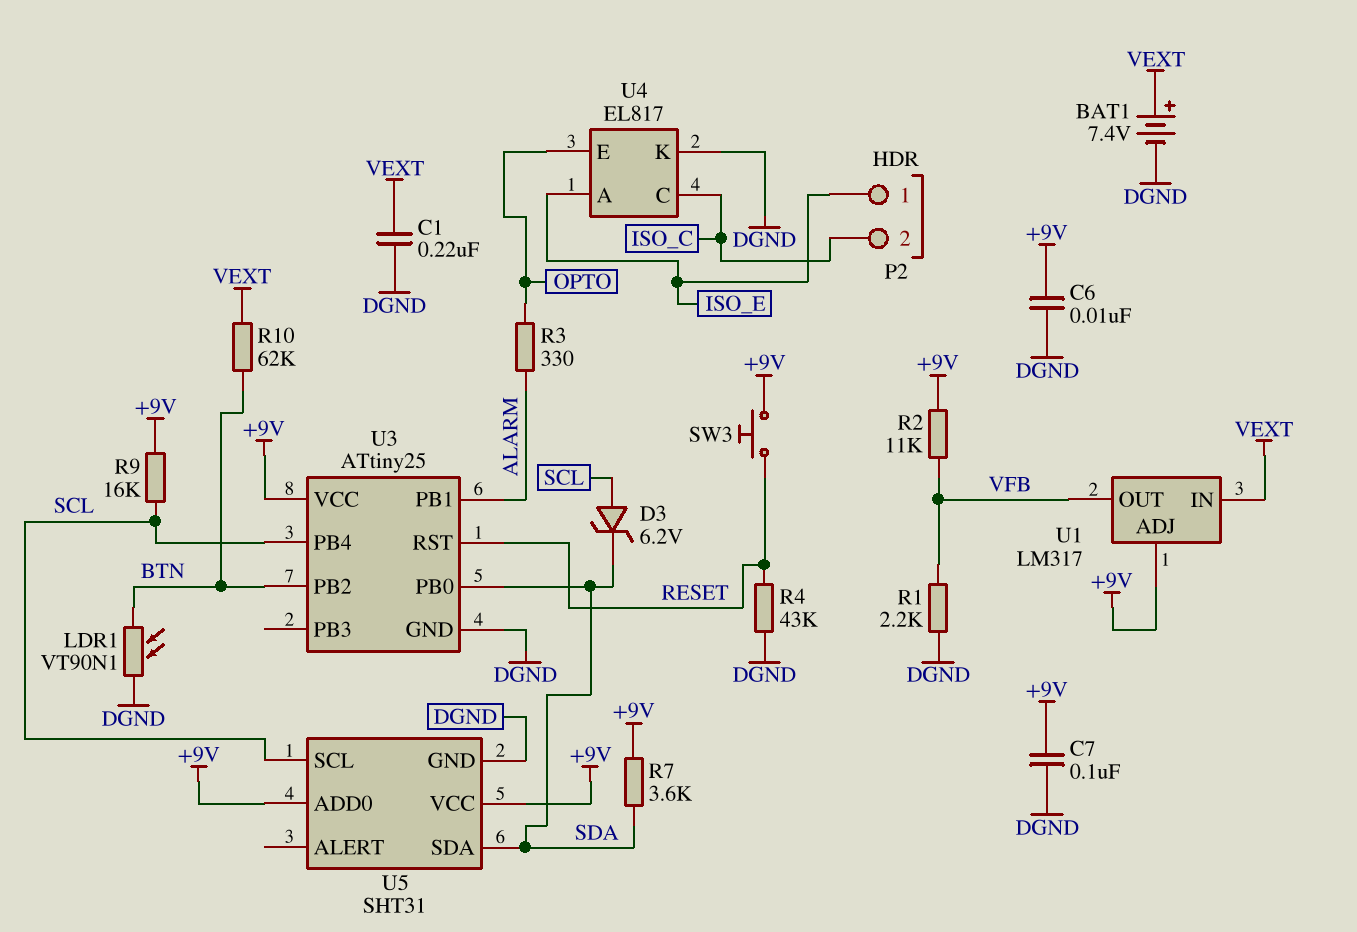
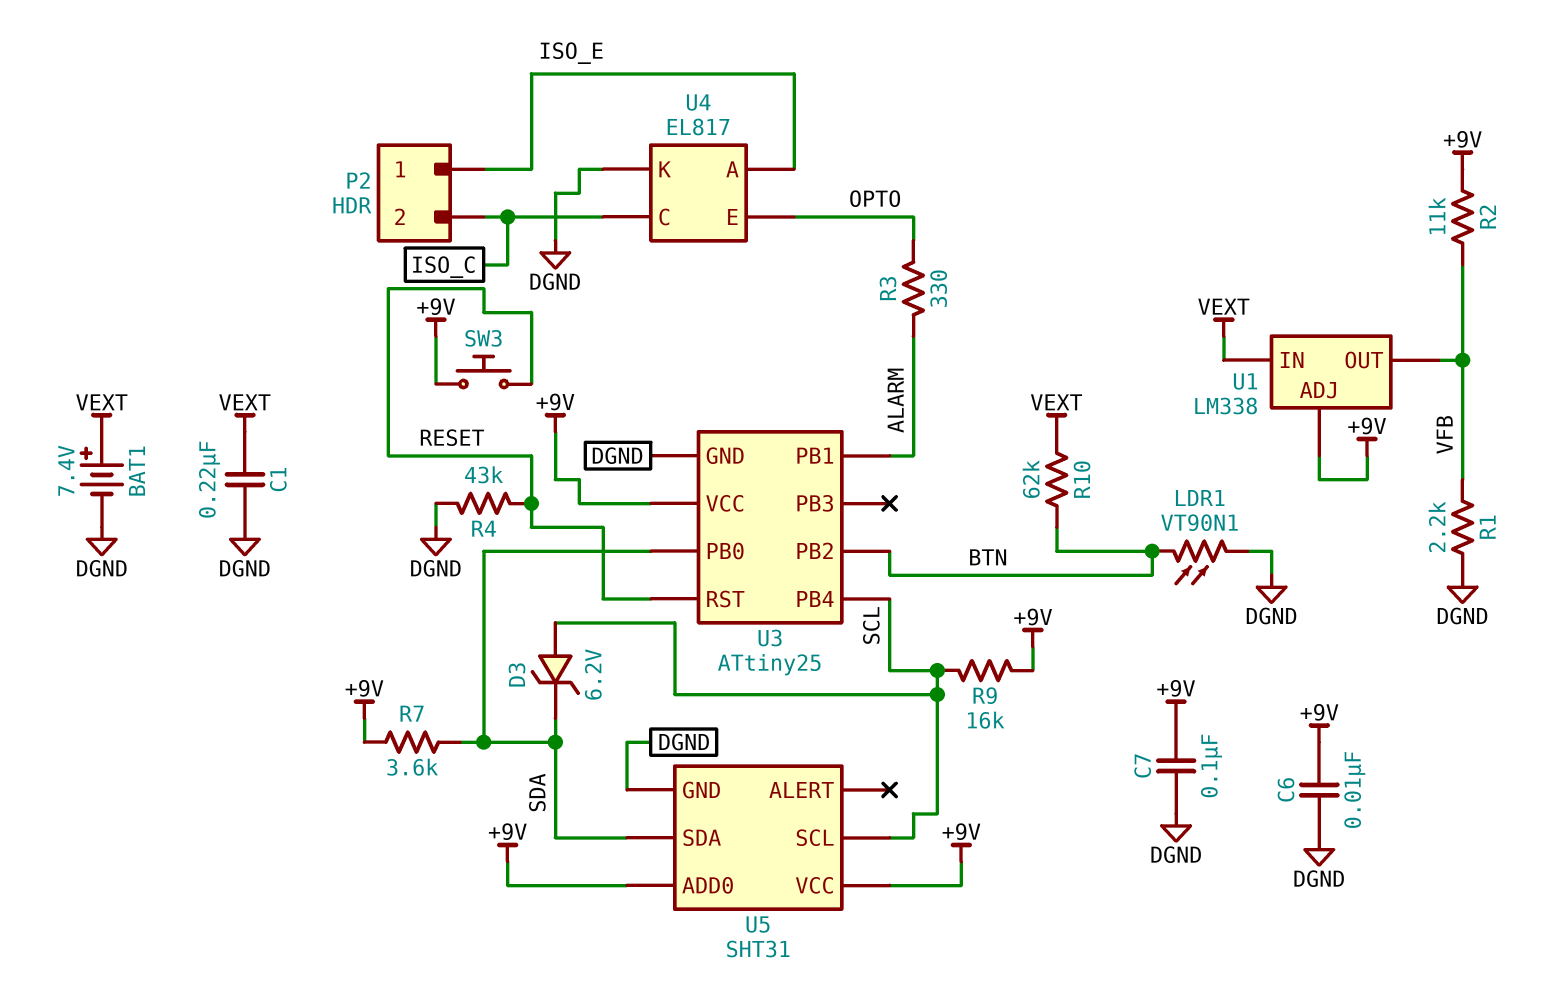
U1: LM317 -> LM338

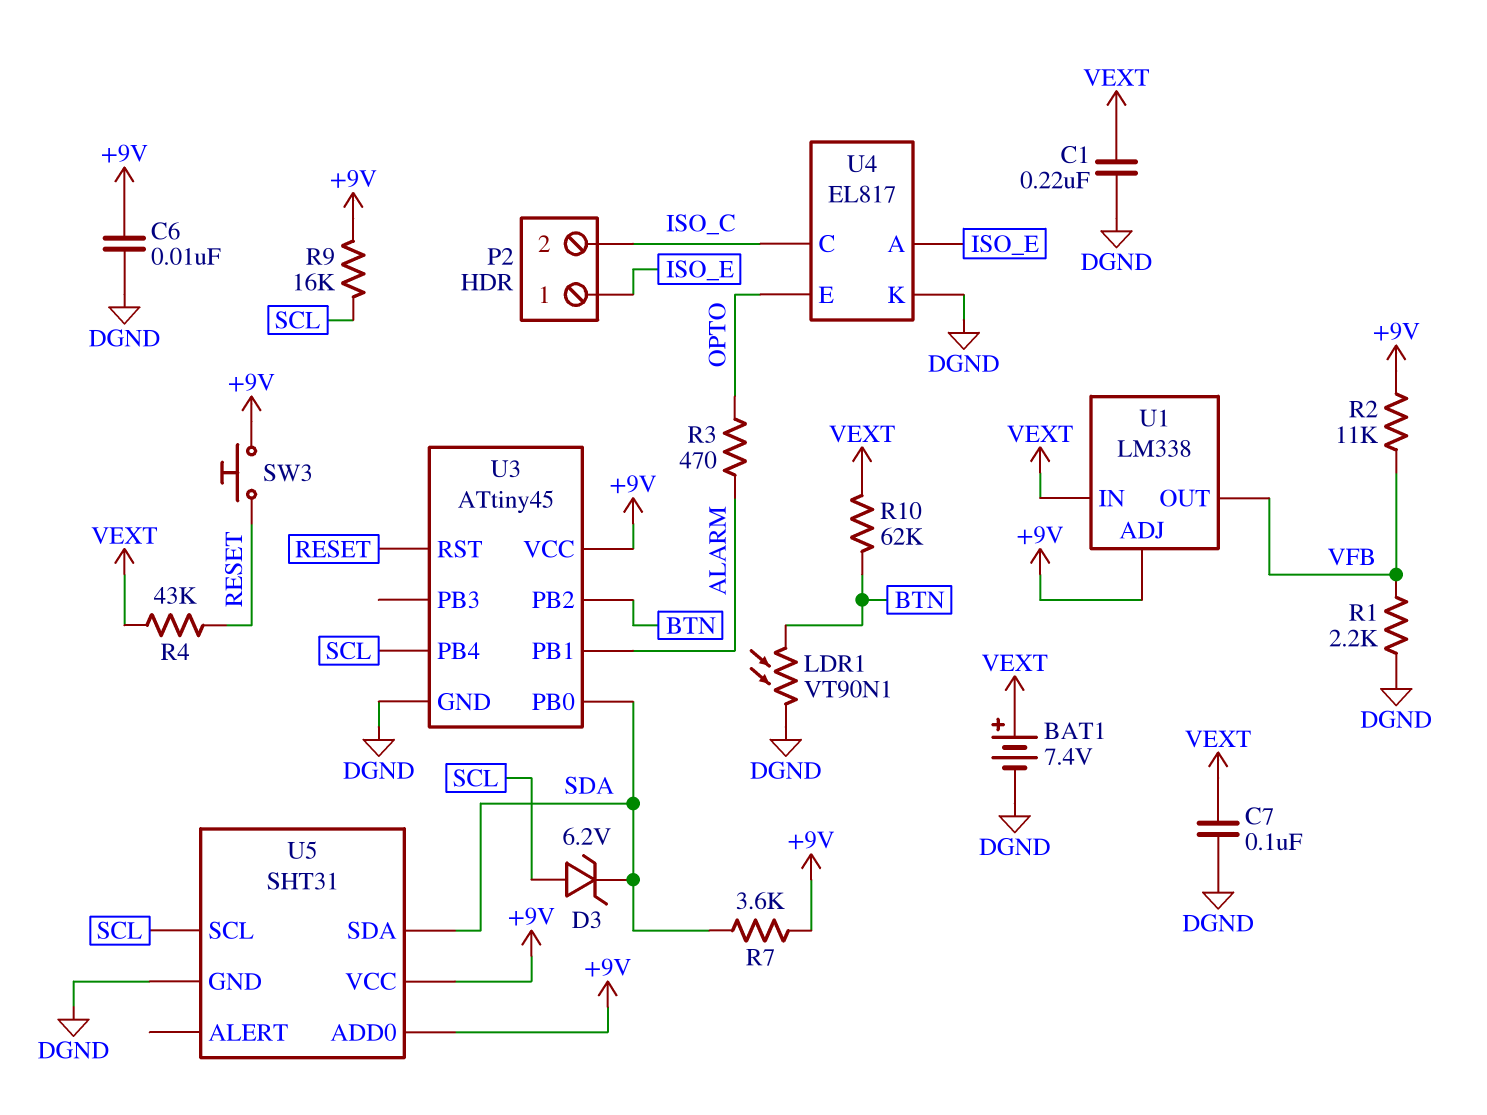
C7: 100nF (+9V, DGND) -> 100nF (DGND, VEXT)
R3: 330 (ALARM, OPTO) -> 470 (ALARM, OPTO)
R4: 43k (DGND, RESET) -> 43k (RESET, VEXT)
U3: ATtiny25 -> ATtiny45

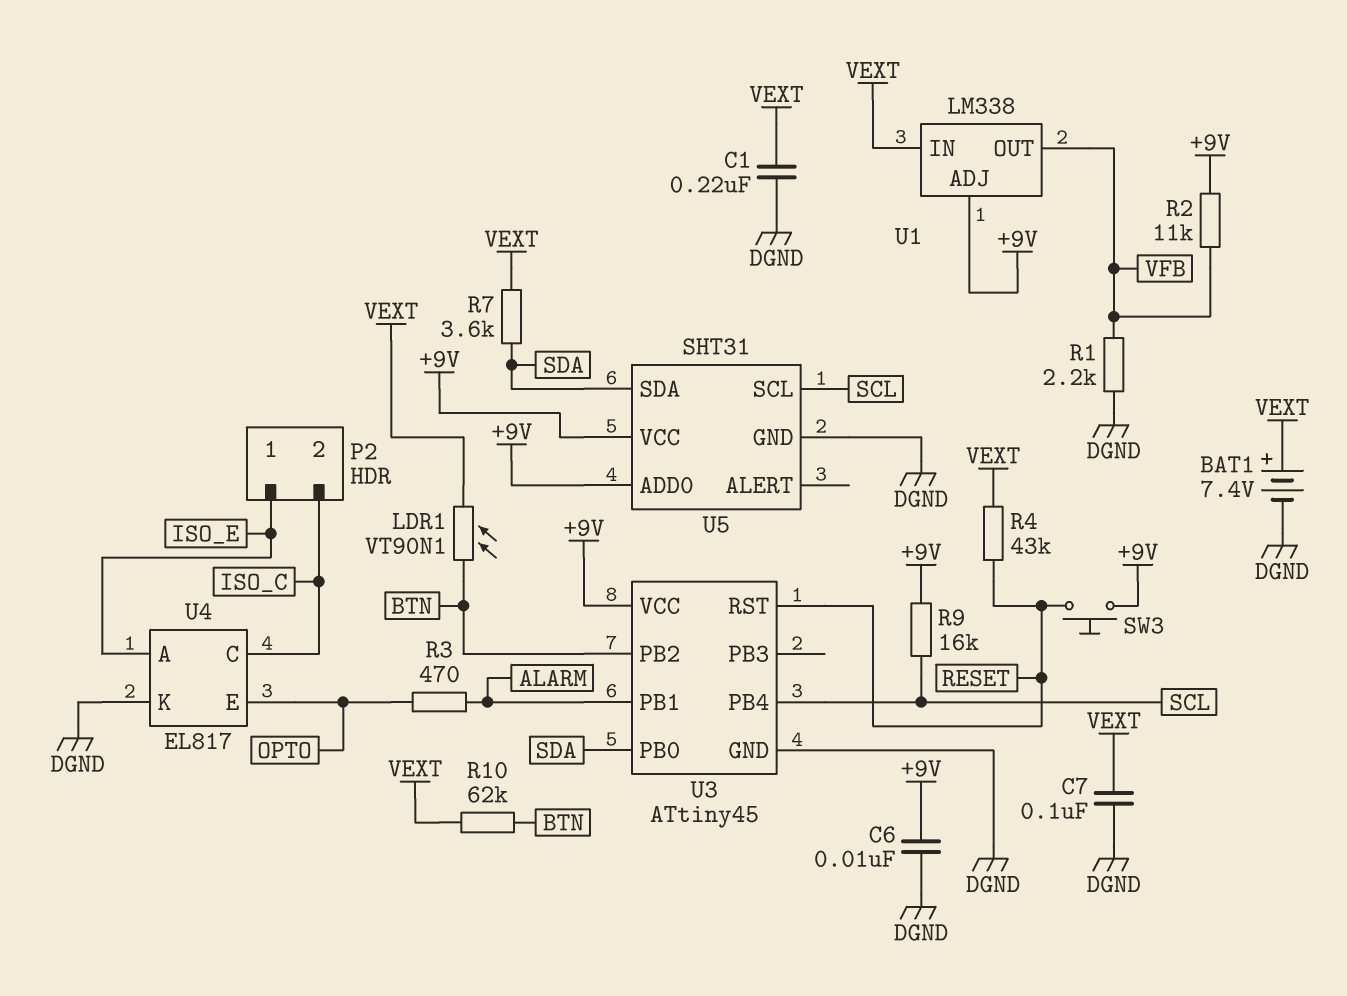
D3: zener 6.2V (A SCL, K SDA) -> none
LDR1: VT90N1 (BTN, DGND) -> VT90N1 (BTN, VEXT)
R7: 3.6k (+9V, SDA) -> 3.6k (SDA, VEXT)

